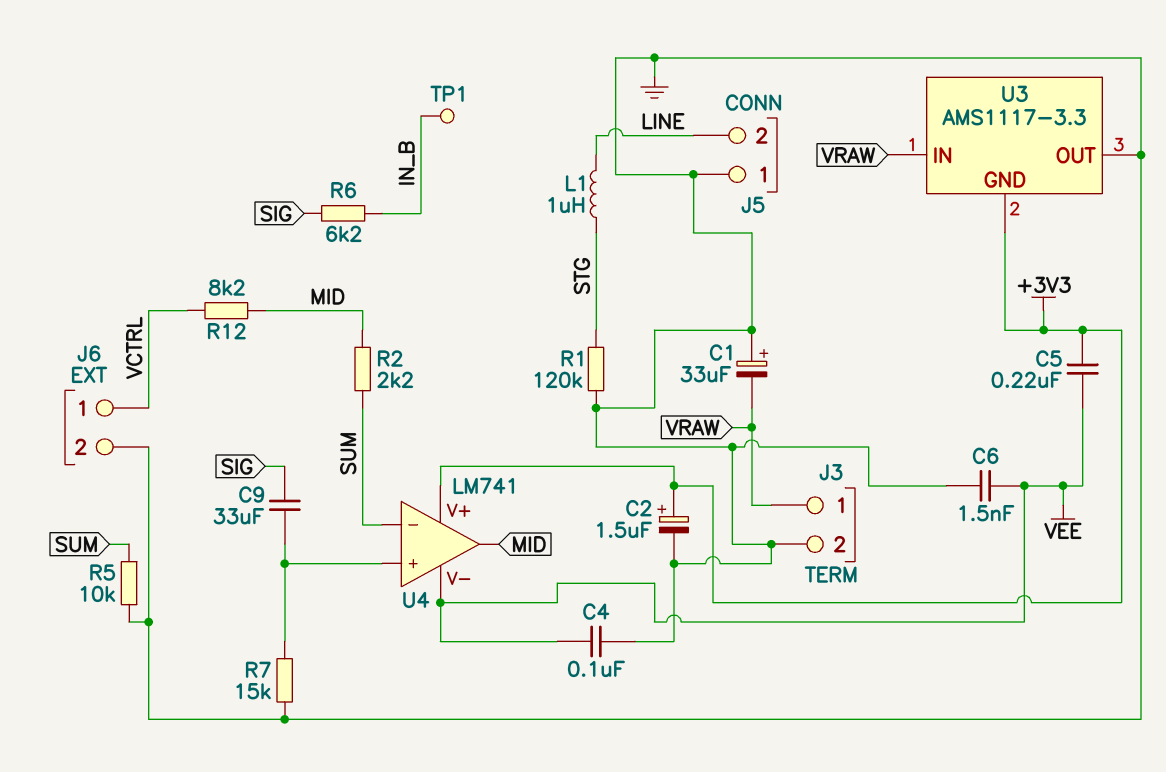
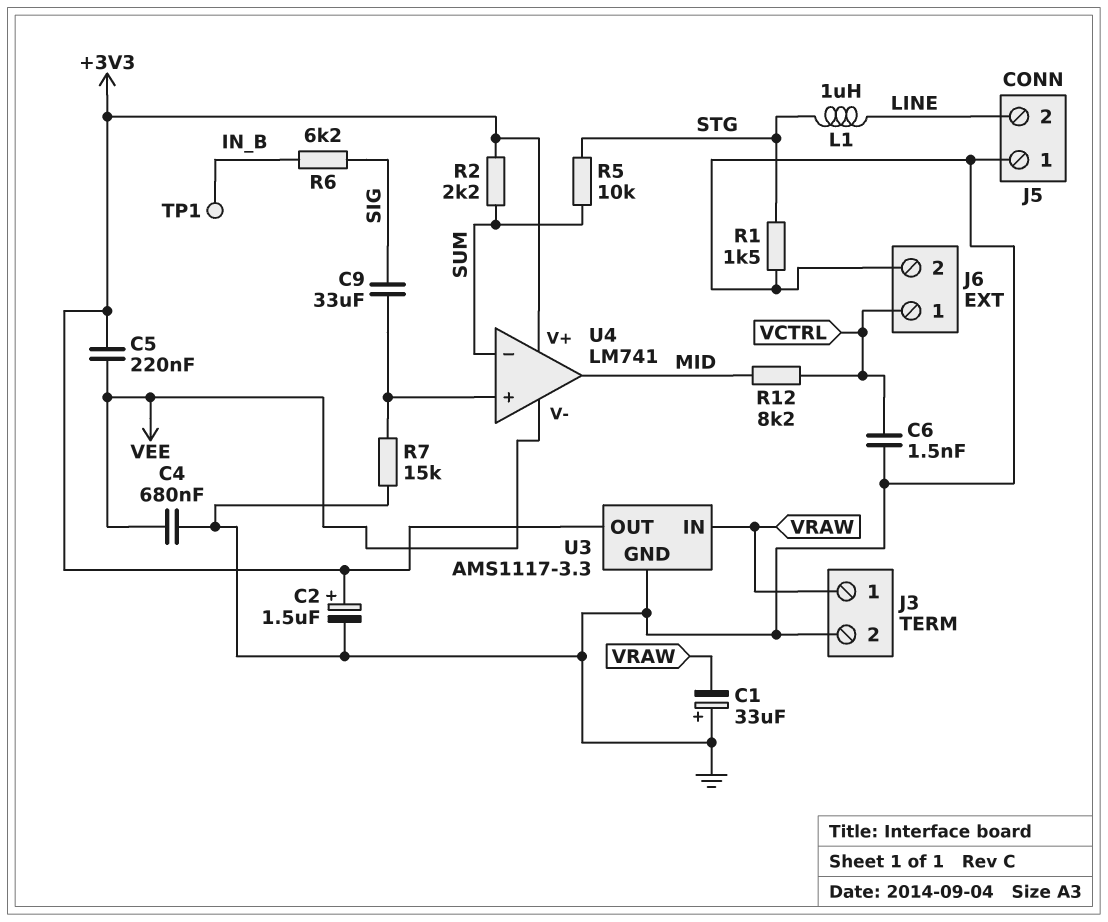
C4: 100nF (GND, VEE) -> 680nF (GND, VEE)
C6: 1.5nF (GND, VEE) -> 1.5nF (GND, VCTRL)
R1: 120k (GND, STG) -> 1.5k (GND, STG)
R2: 2.2k (MID, SUM) -> 2.2k (+3V3, SUM)
R5: 10k (GND, SUM) -> 10k (STG, SUM)
U3 pin GND: +3V3 -> GND
U3 pin OUT: GND -> +3V3

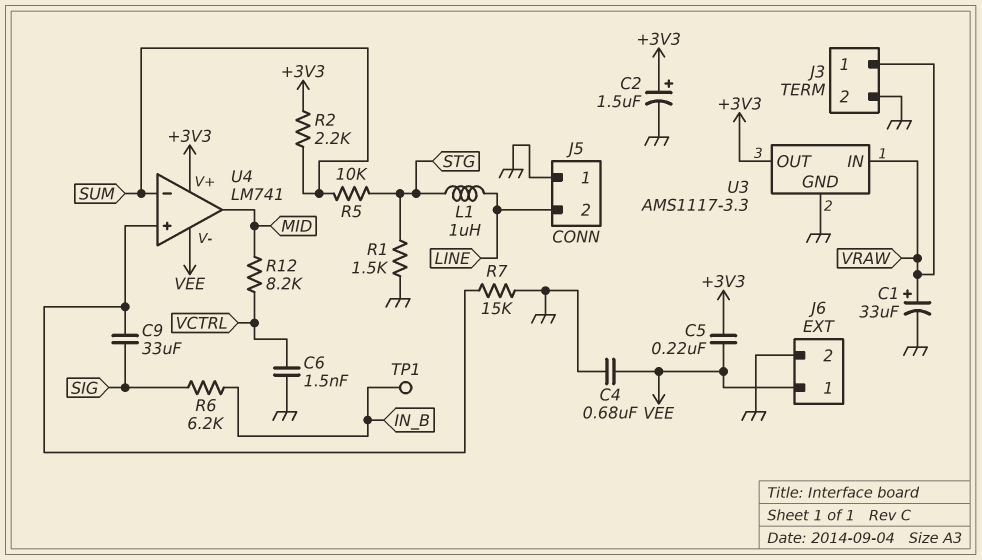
C1: 33uF (plus GND, minus VRAW) -> 33uF (plus VRAW, minus GND)
J6 pin 1: VCTRL -> VEE

